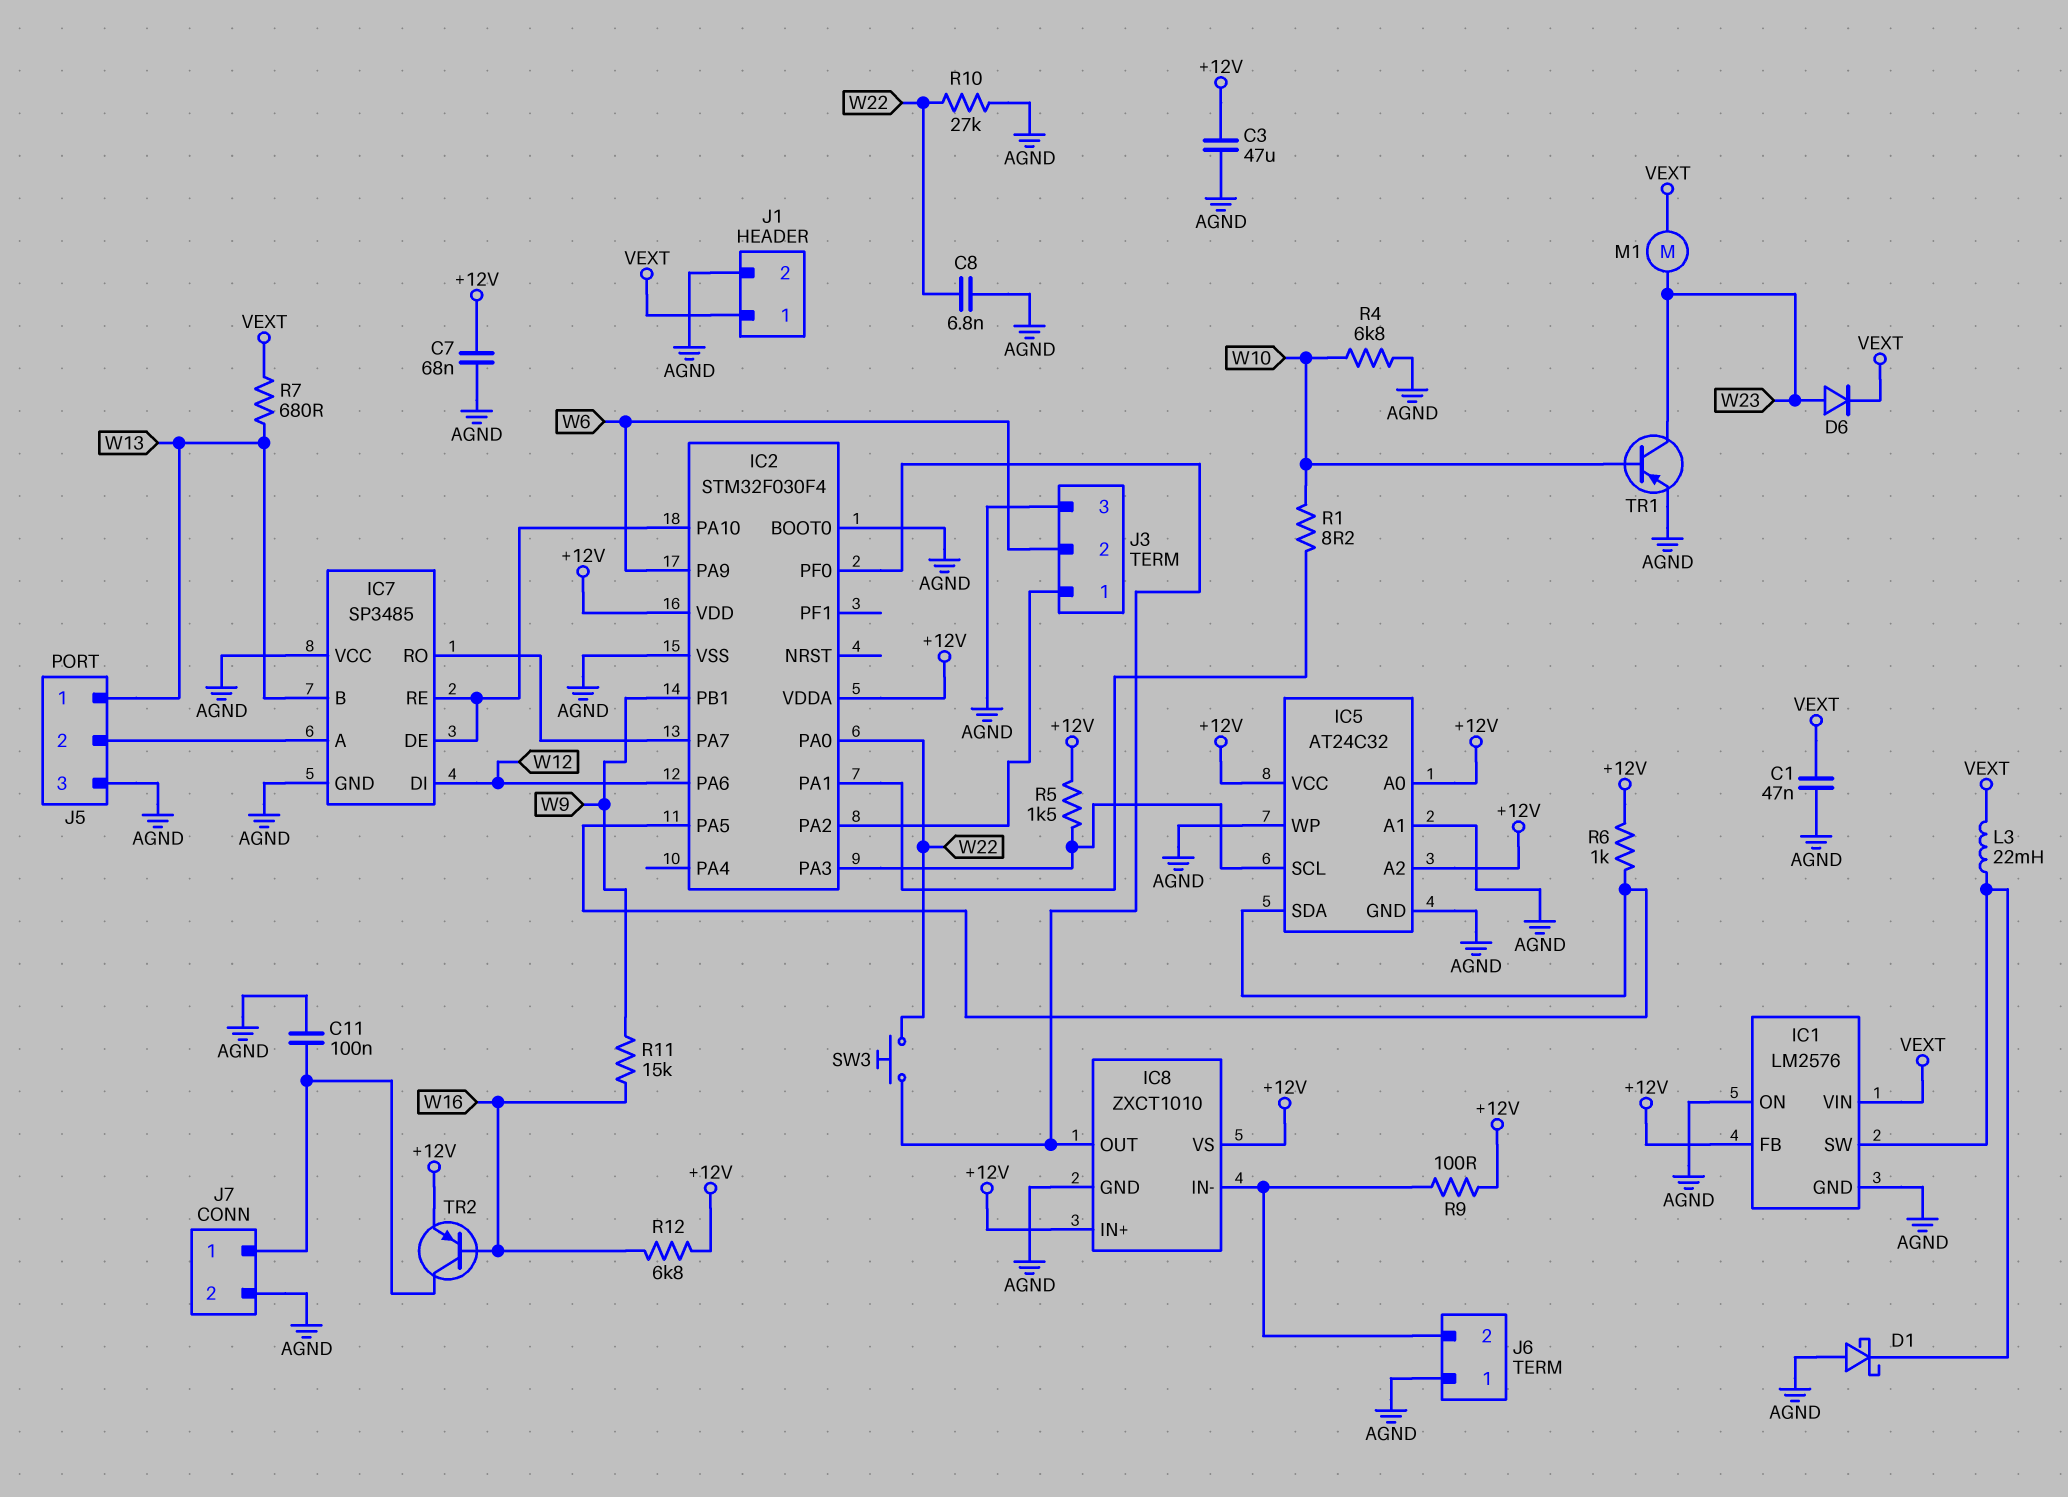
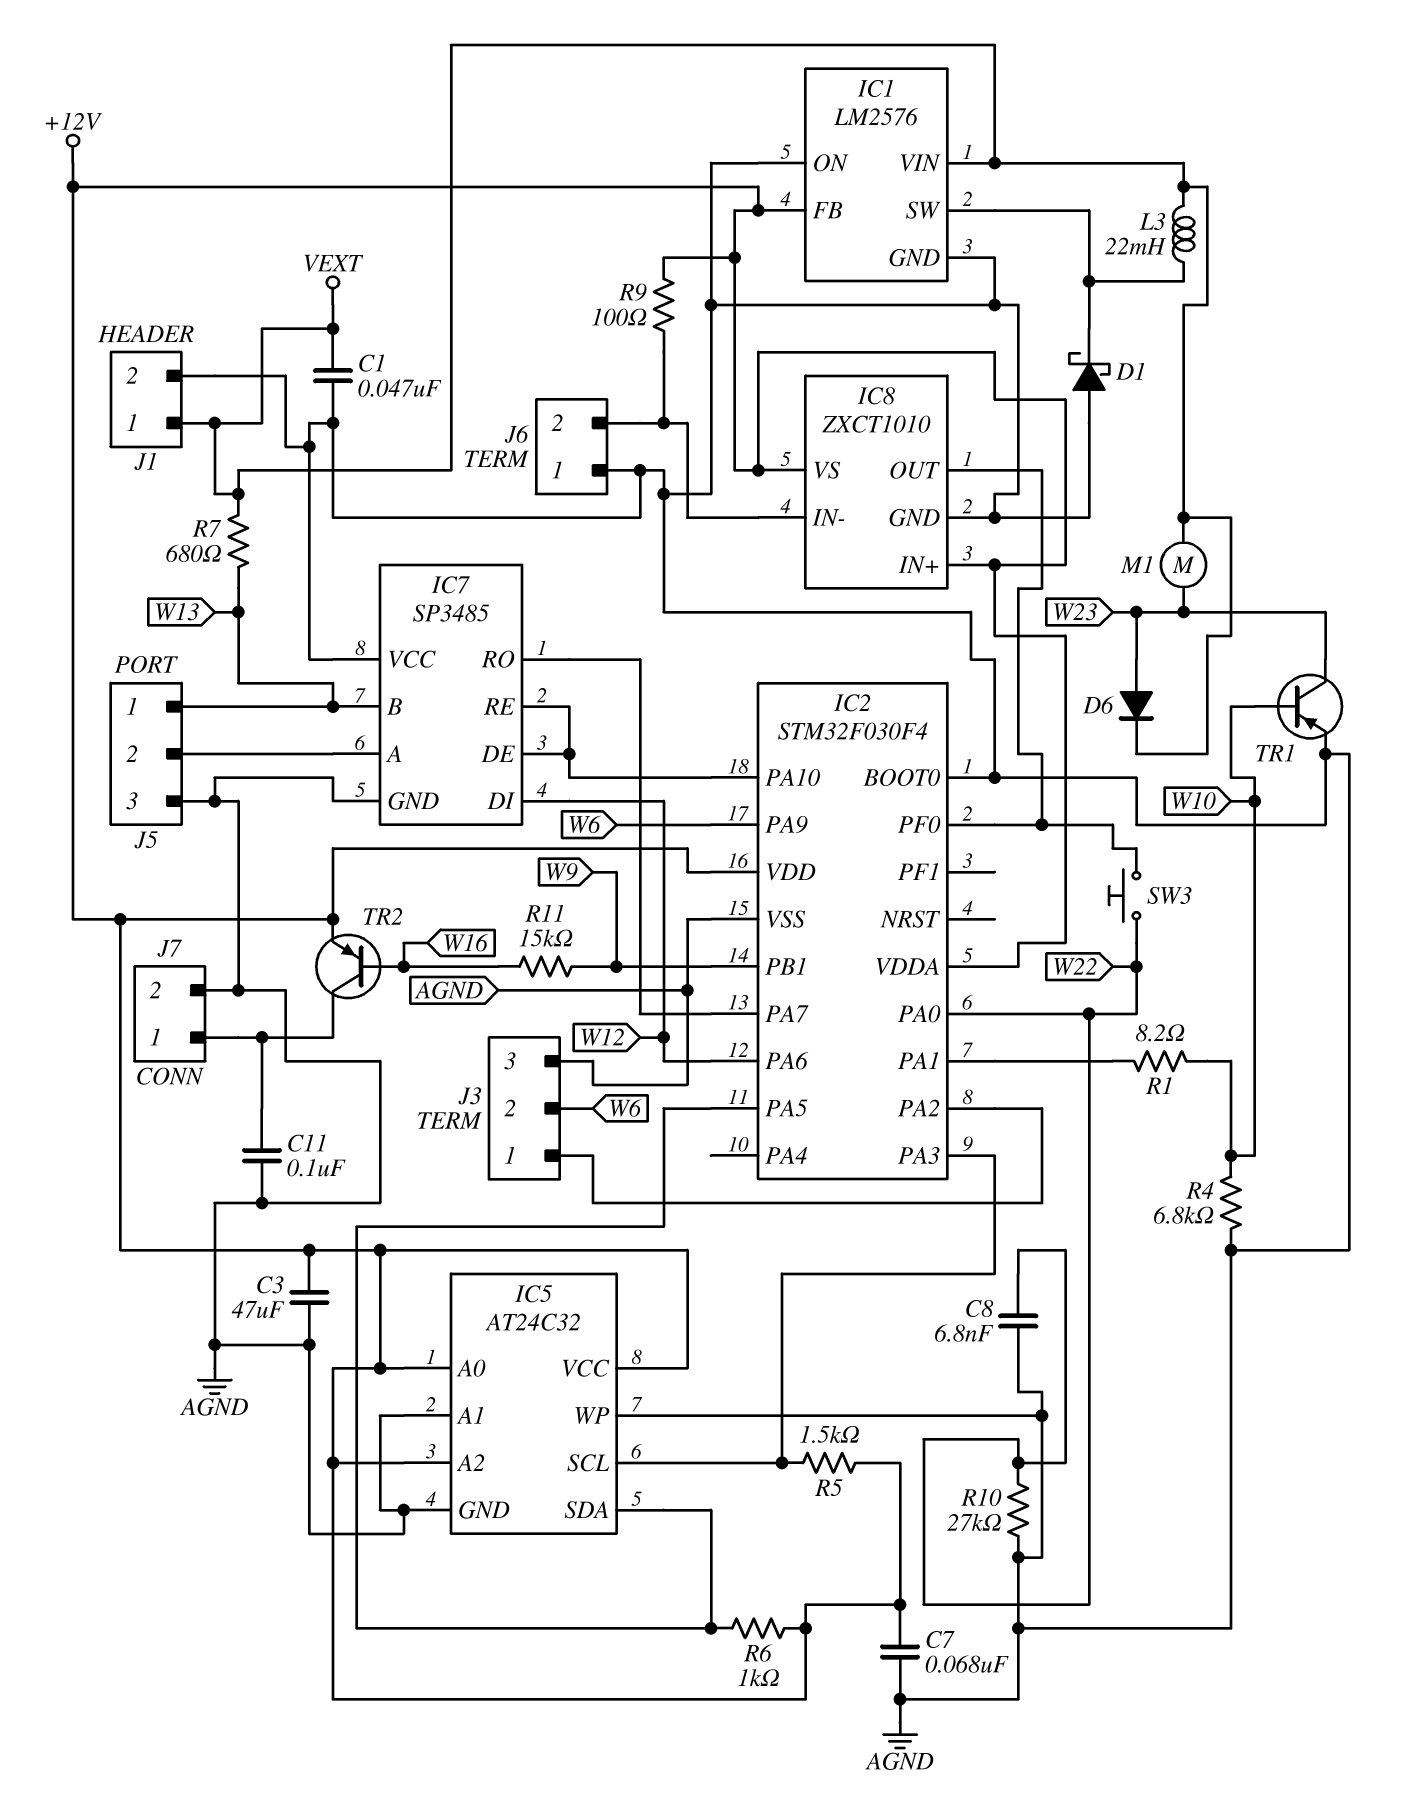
R12: 6.8k (+12V, W16) -> none

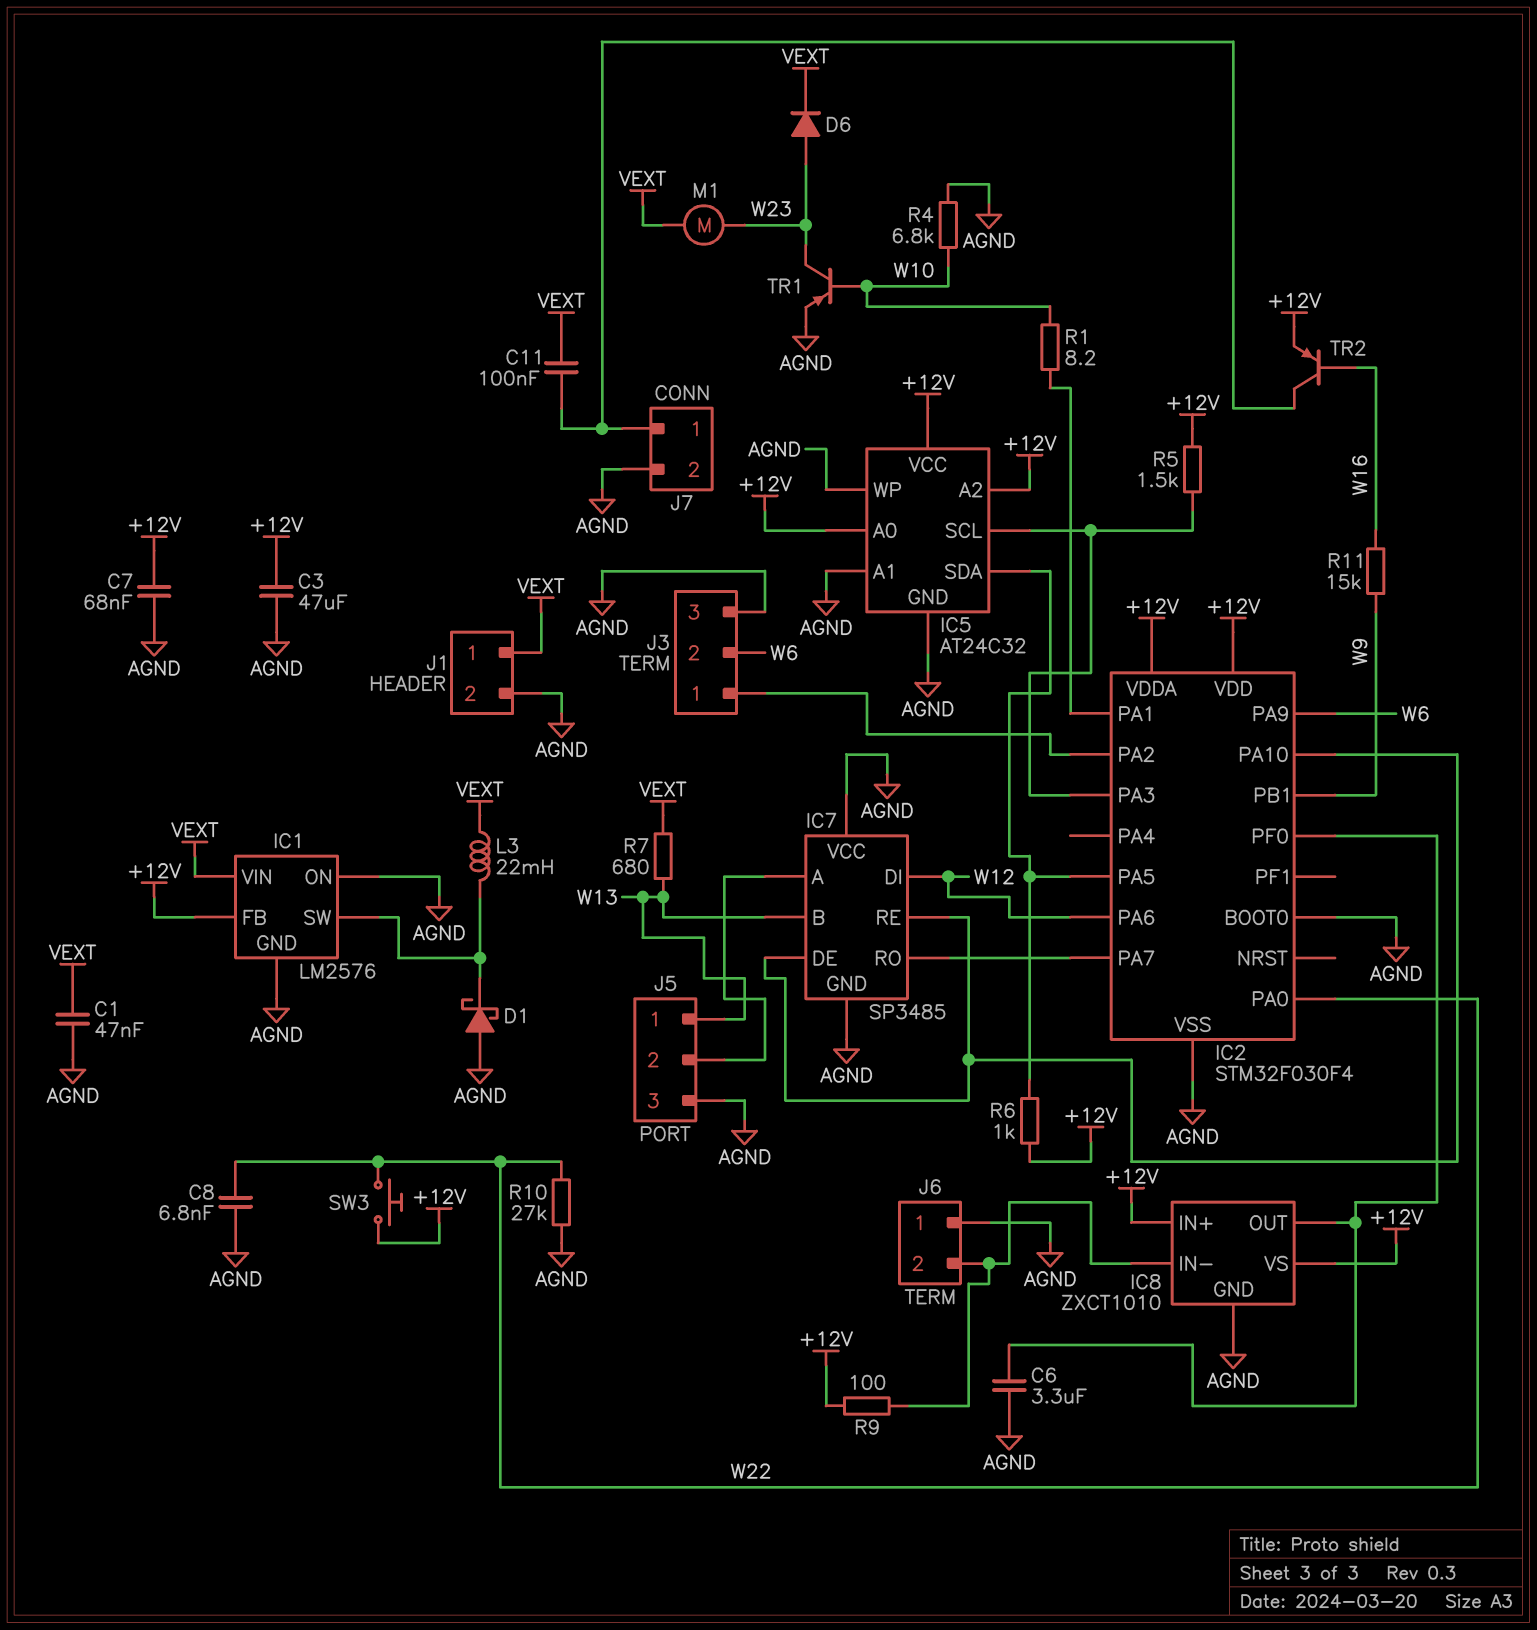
C6: none -> 3.3uF (AGND, IC2/PF0)
C11: 100nF (AGND, J7/1) -> 100nF (J7/1, VEXT)
SW3: button (IC2/PF0, W22) -> button (+12V, W22)

